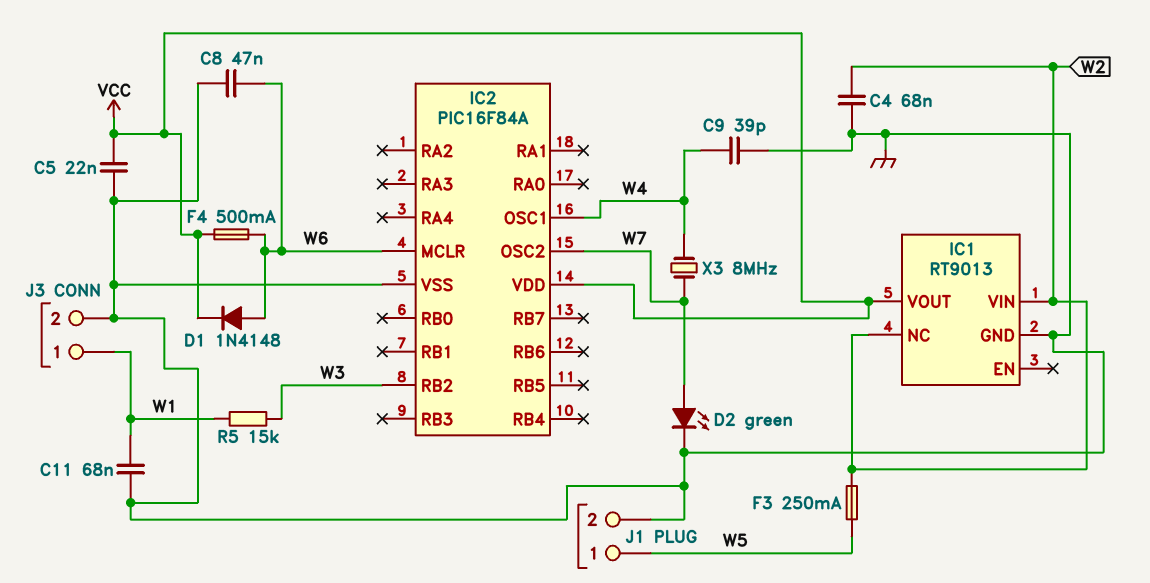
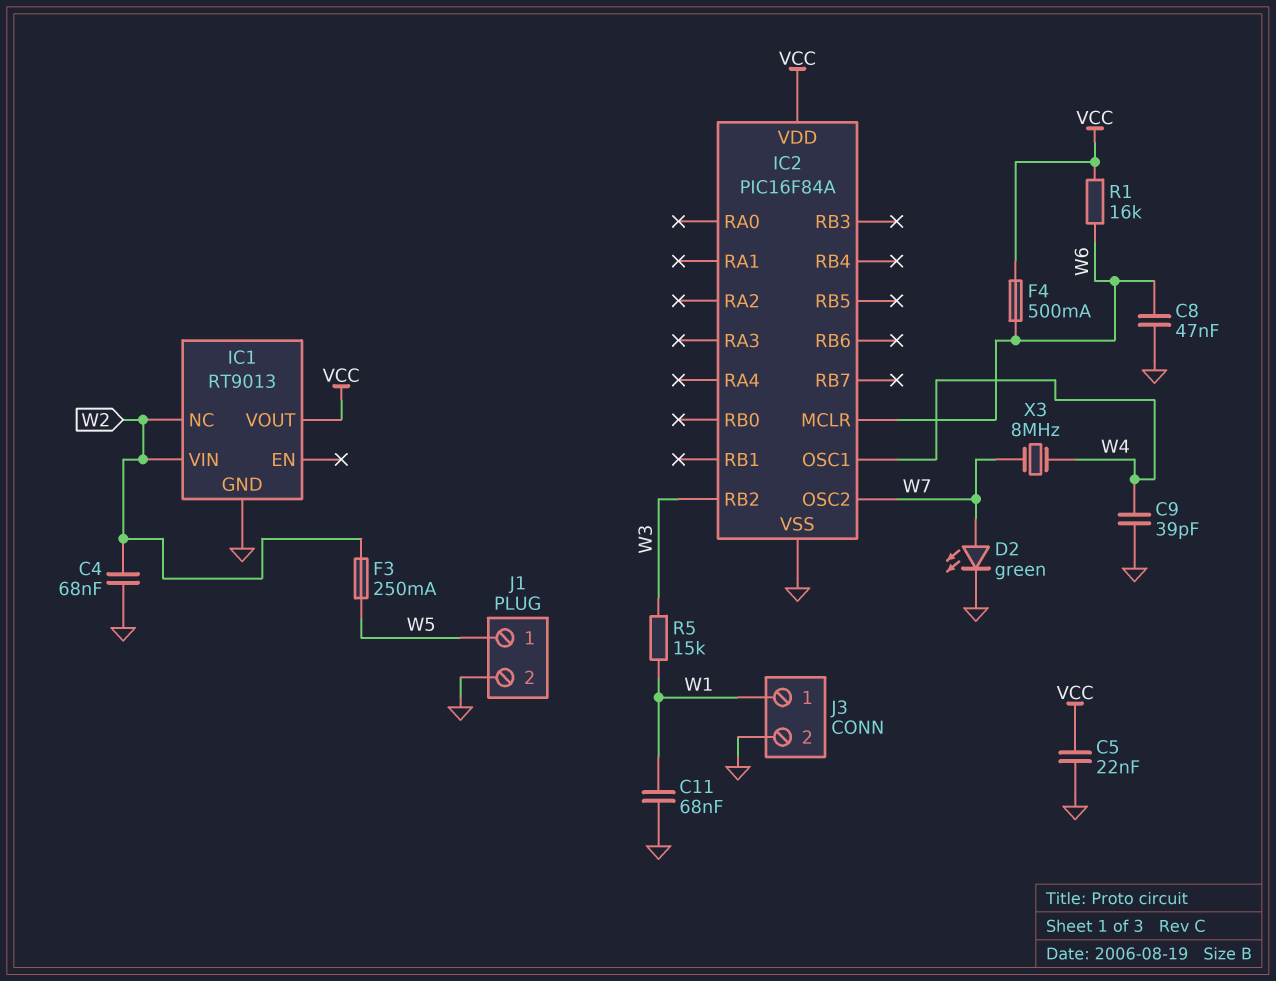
D1: diode 1N4148 (A W6, K VCC) -> none
R1: none -> 16k (VCC, W6)

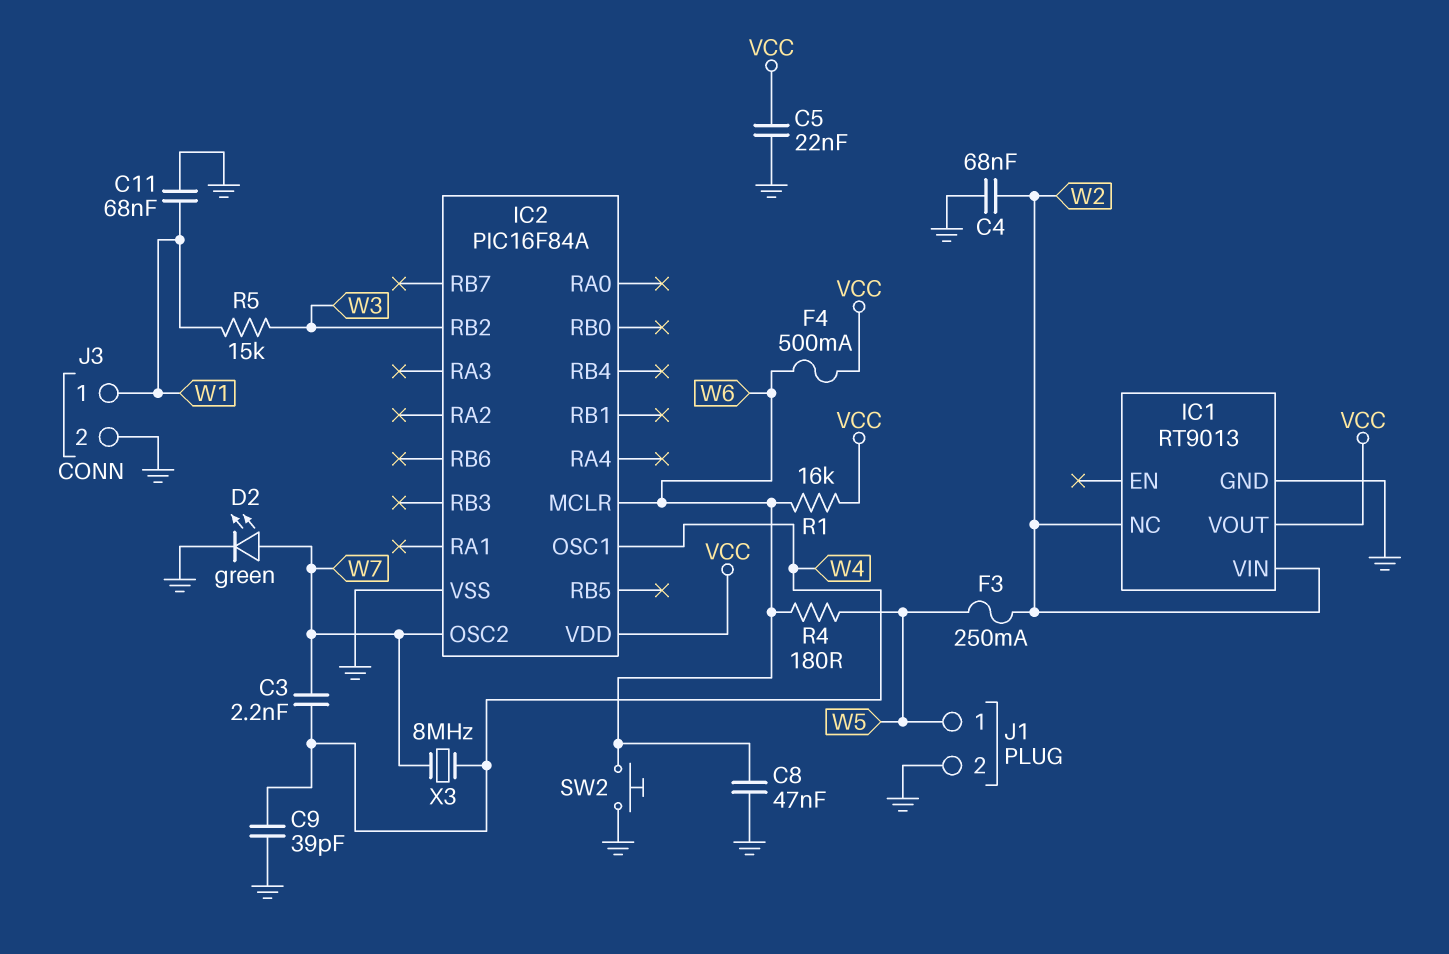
C3: none -> 2.2nF (W4, W7)
R4: none -> 180 (W5, W6)
SW2: none -> button (GND, W6)

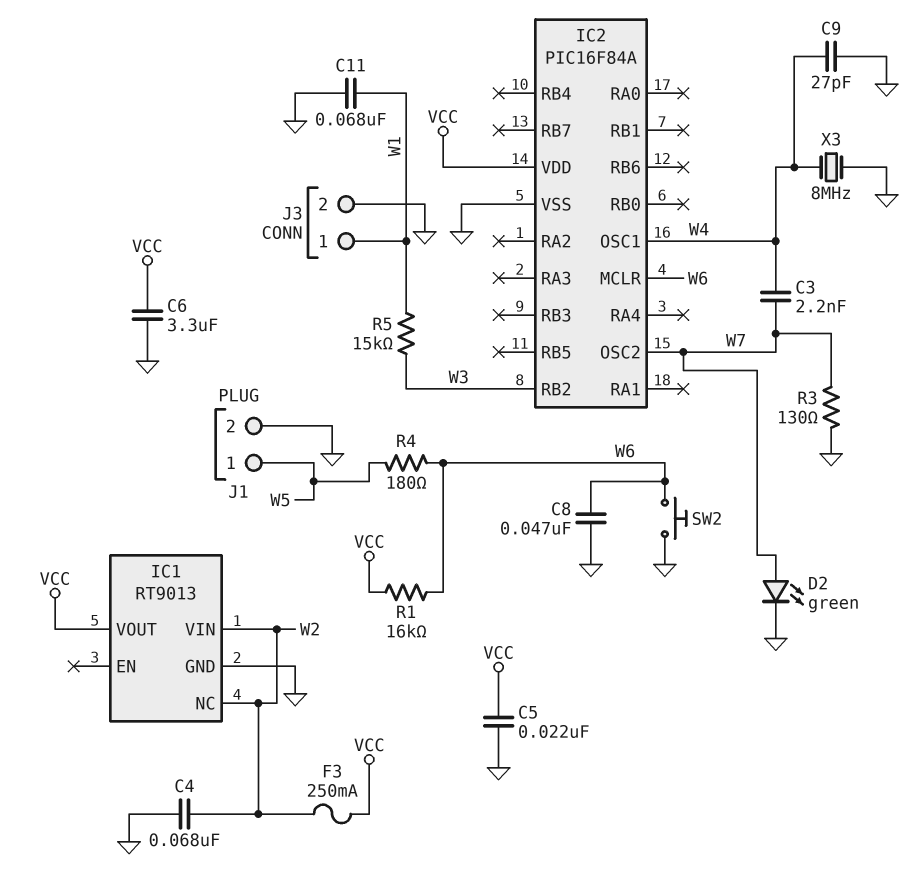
C6: none -> 3.3uF (GND, VCC)
C9: 39pF (GND, W4) -> 27pF (GND, W4)
F3: 250mA (W2, W5) -> 250mA (VCC, W2)
F4: 500mA (VCC, W6) -> none
R3: none -> 130 (GND, W7)
X3: 8MHz (W4, W7) -> 8MHz (GND, W4)

